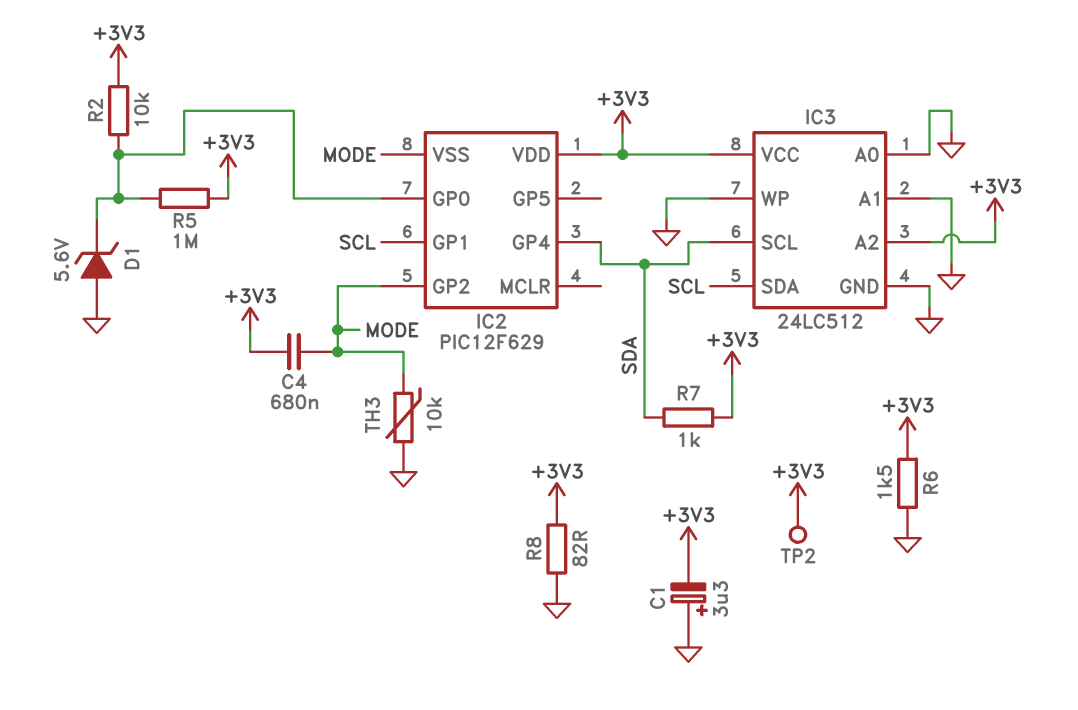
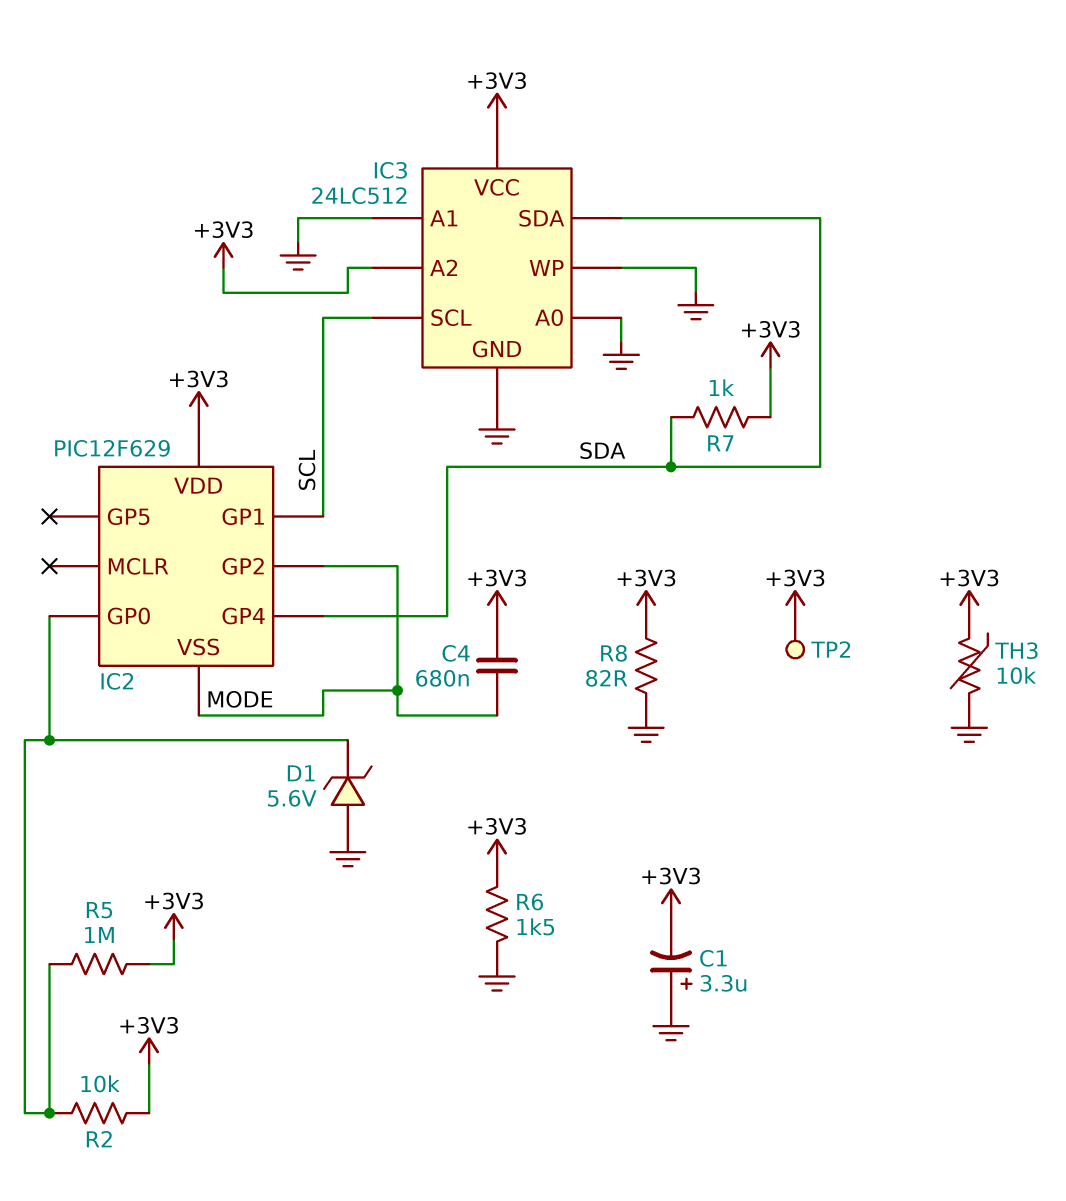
IC3 pin SCL: SDA -> SCL
IC3 pin SDA: SCL -> SDA
TH3: 10k (GND, MODE) -> 10k (+3V3, GND)

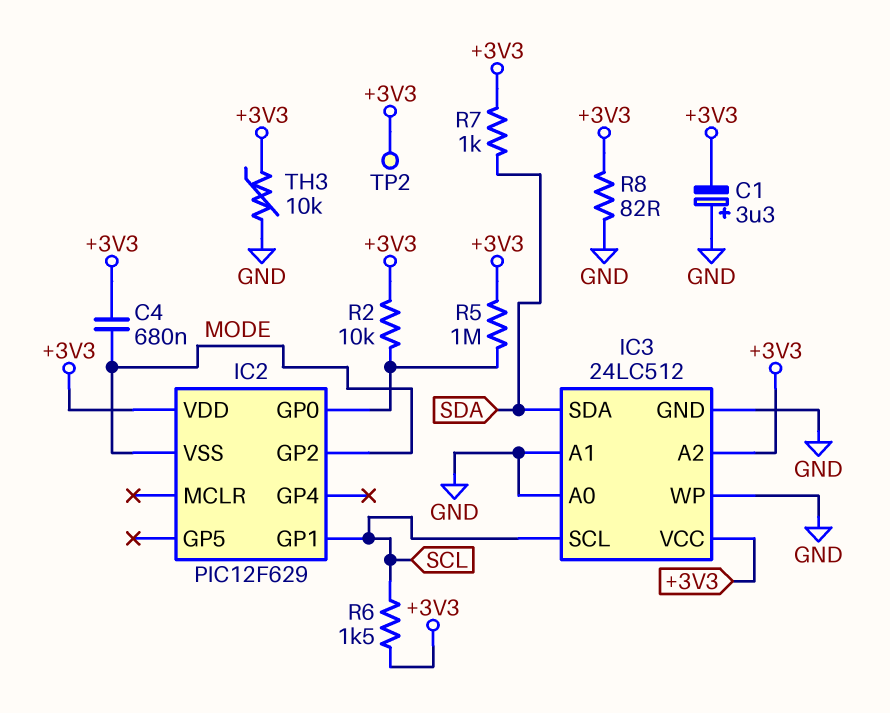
D1: zener 5.6V (A GND, K IC2/GP0) -> none
IC2 pin GP4: SDA -> none
R6: 1.5k (+3V3, GND) -> 1.5k (+3V3, SCL)

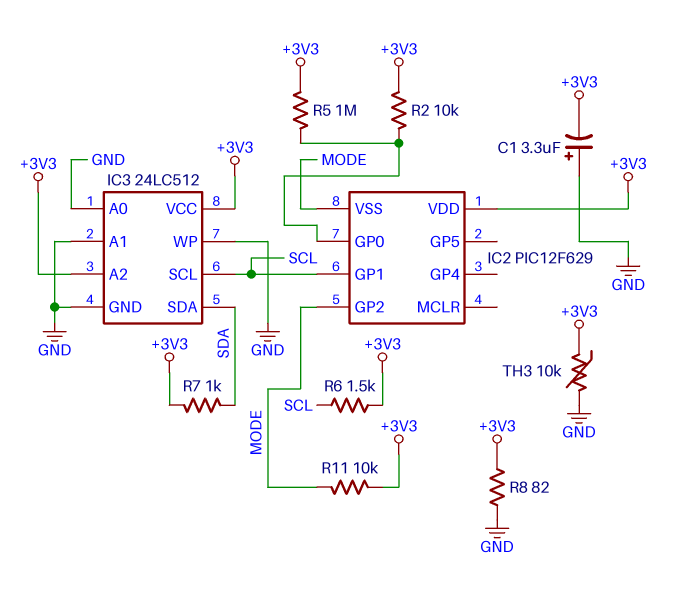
C4: 680nF (+3V3, MODE) -> none
R11: none -> 10k (+3V3, MODE)
TP2: test point (+3V3) -> none

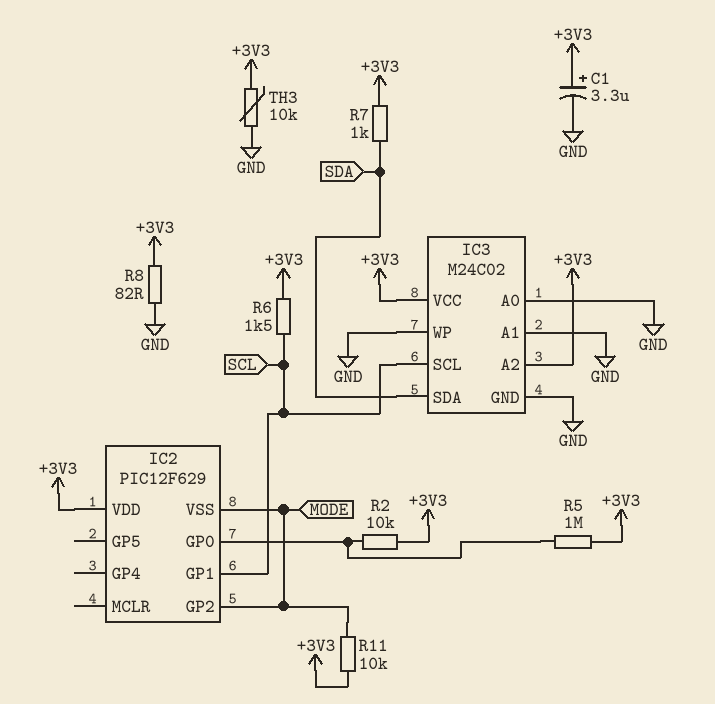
C1: 3.3uF (plus GND, minus +3V3) -> 3.3uF (plus +3V3, minus GND)
IC3: 24LC512 -> M24C02

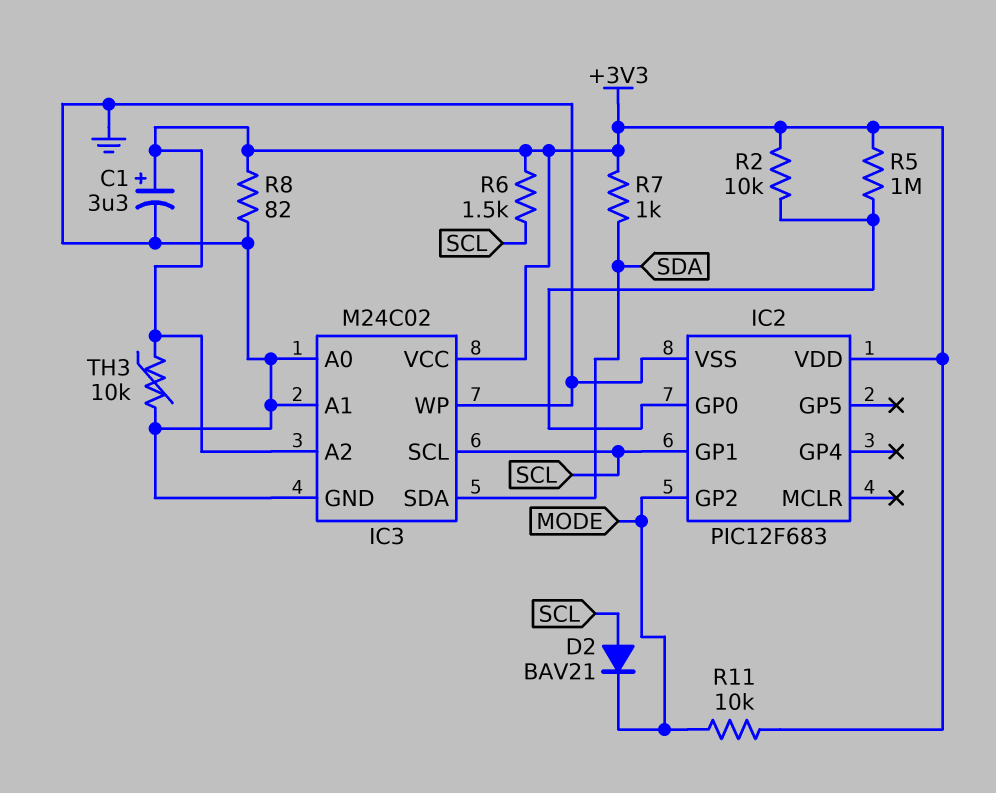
D2: none -> diode BAV21 (A SCL, K MODE)
IC2: PIC12F629 -> PIC12F683
IC2 pin VSS: MODE -> GND

